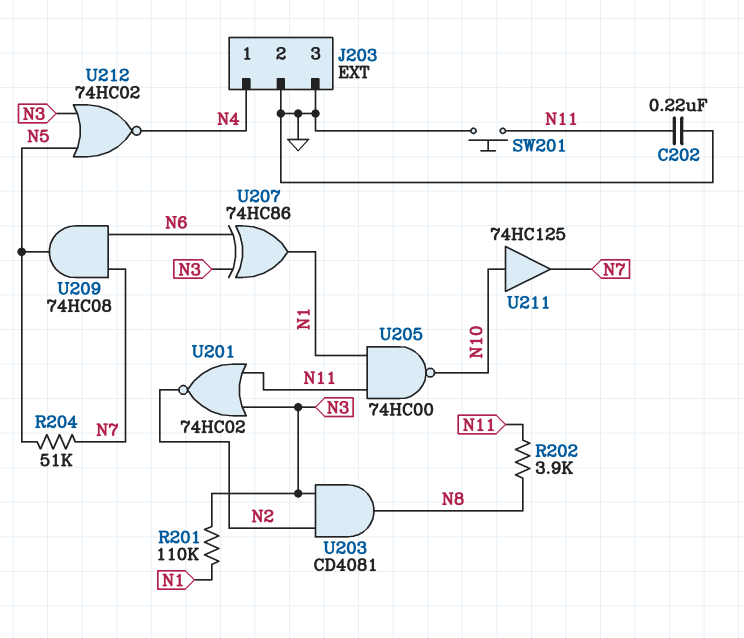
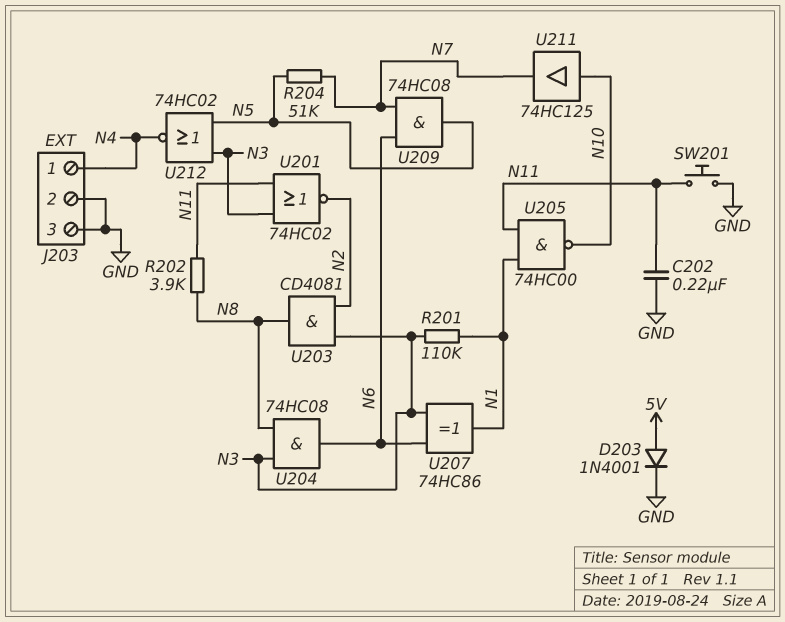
D203: none -> diode 1N4001 (A 5V, K GND)
U204: none -> AND 74HC08 (in N3, in N8, out N6)

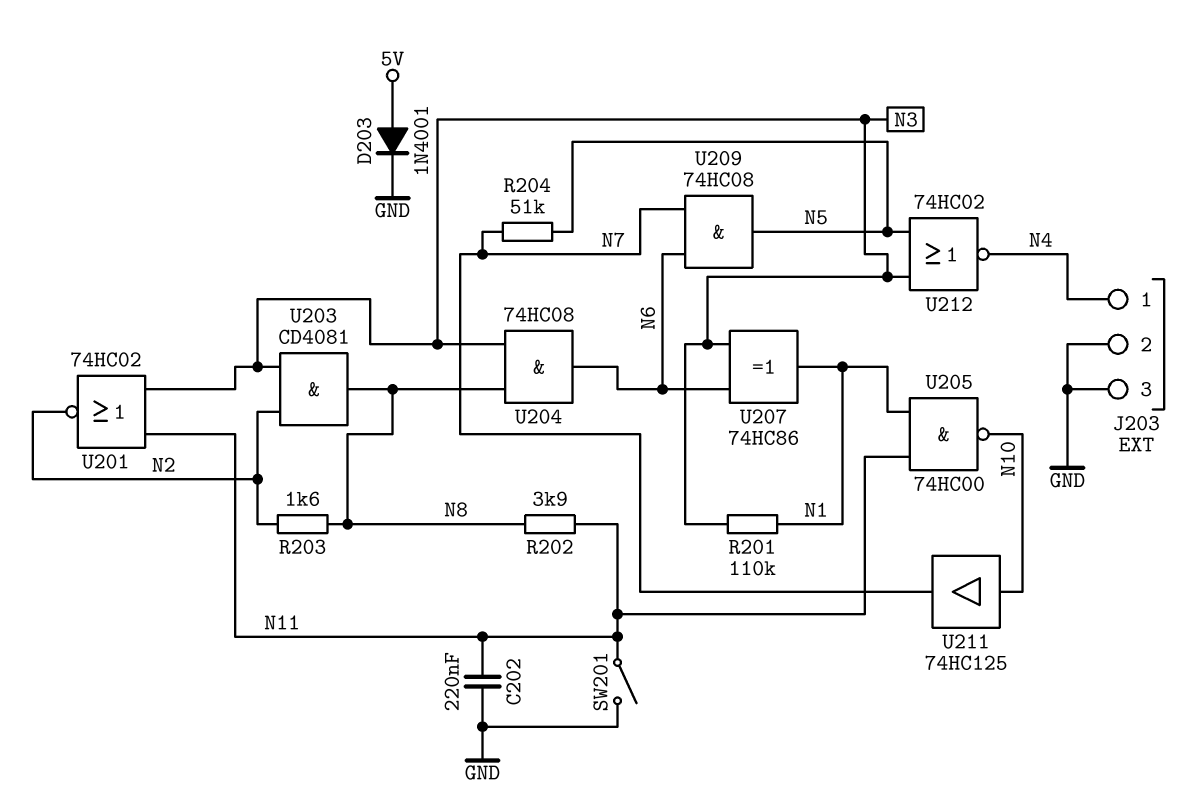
R203: none -> 1.6k (N2, N8)
SW201: button (GND, N11) -> switch (GND, N11)

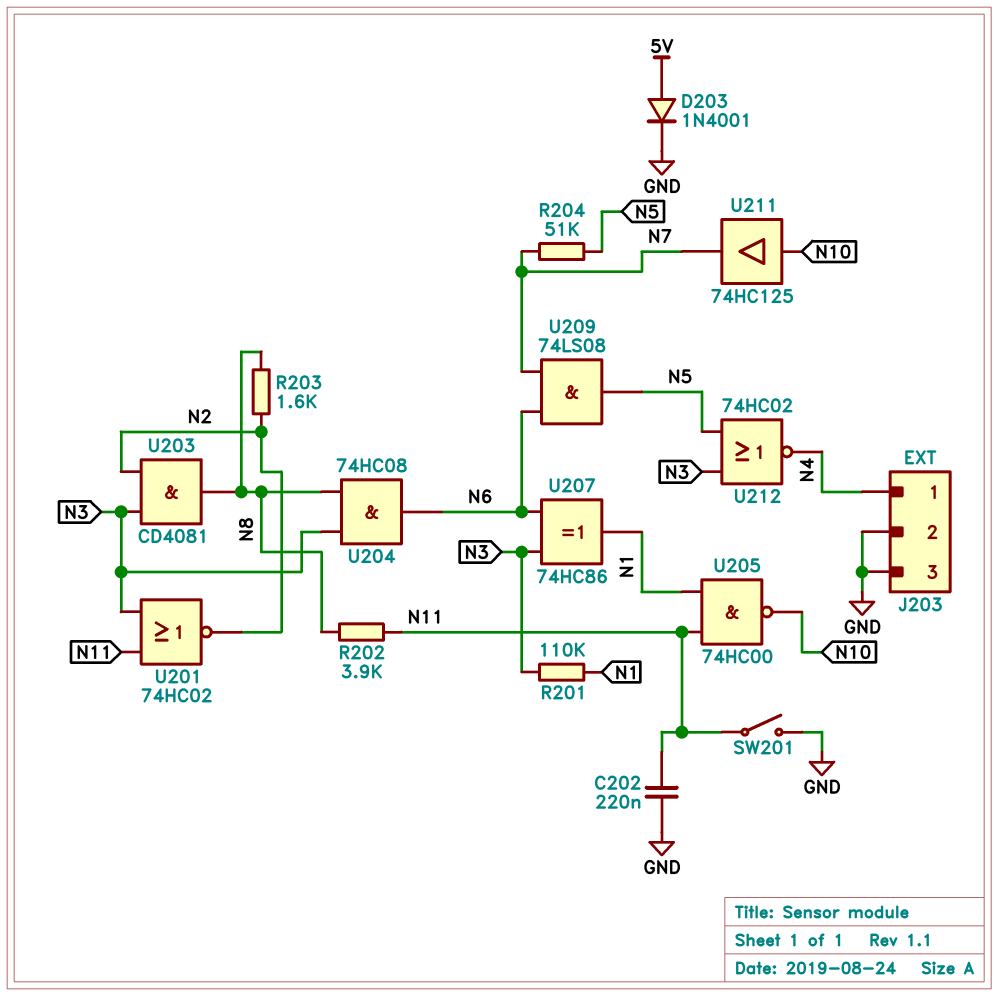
U209: AND 74HC08 (in N6, in N7, out N5) -> AND 74LS08 (in N6, in N7, out N5)

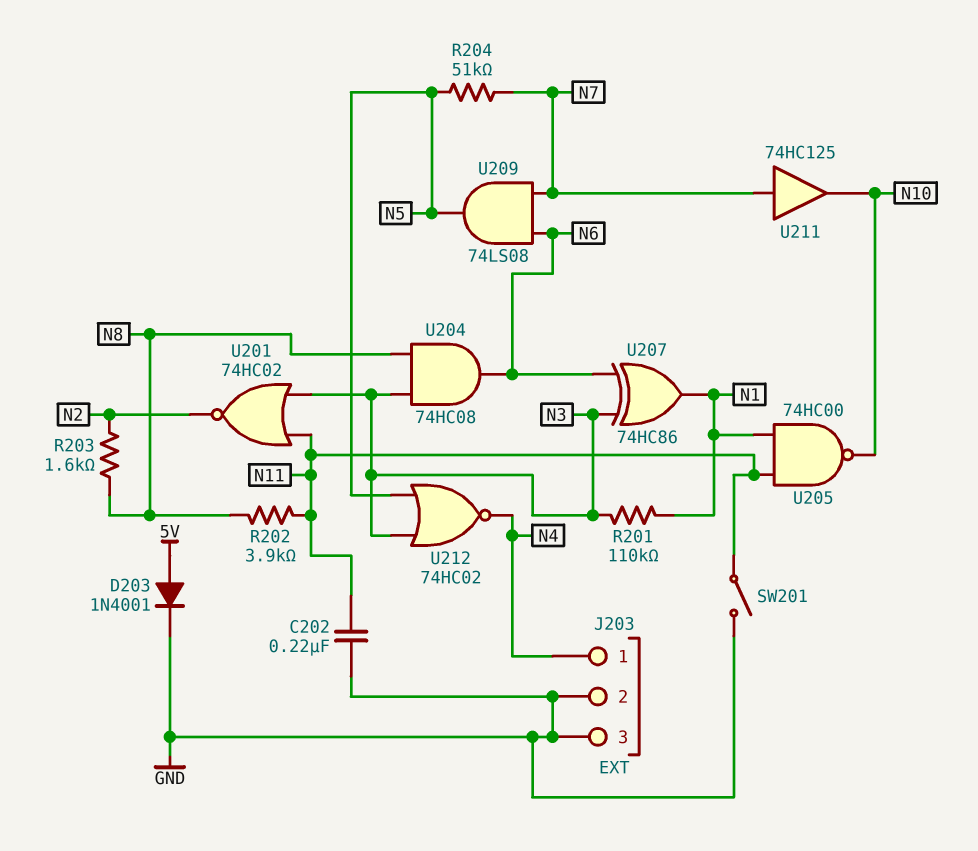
U203: AND CD4081 (in N2, in N3, out N8) -> none
U211: buffer 74HC125 (in N10, out N7) -> buffer 74HC125 (in N7, out N10)

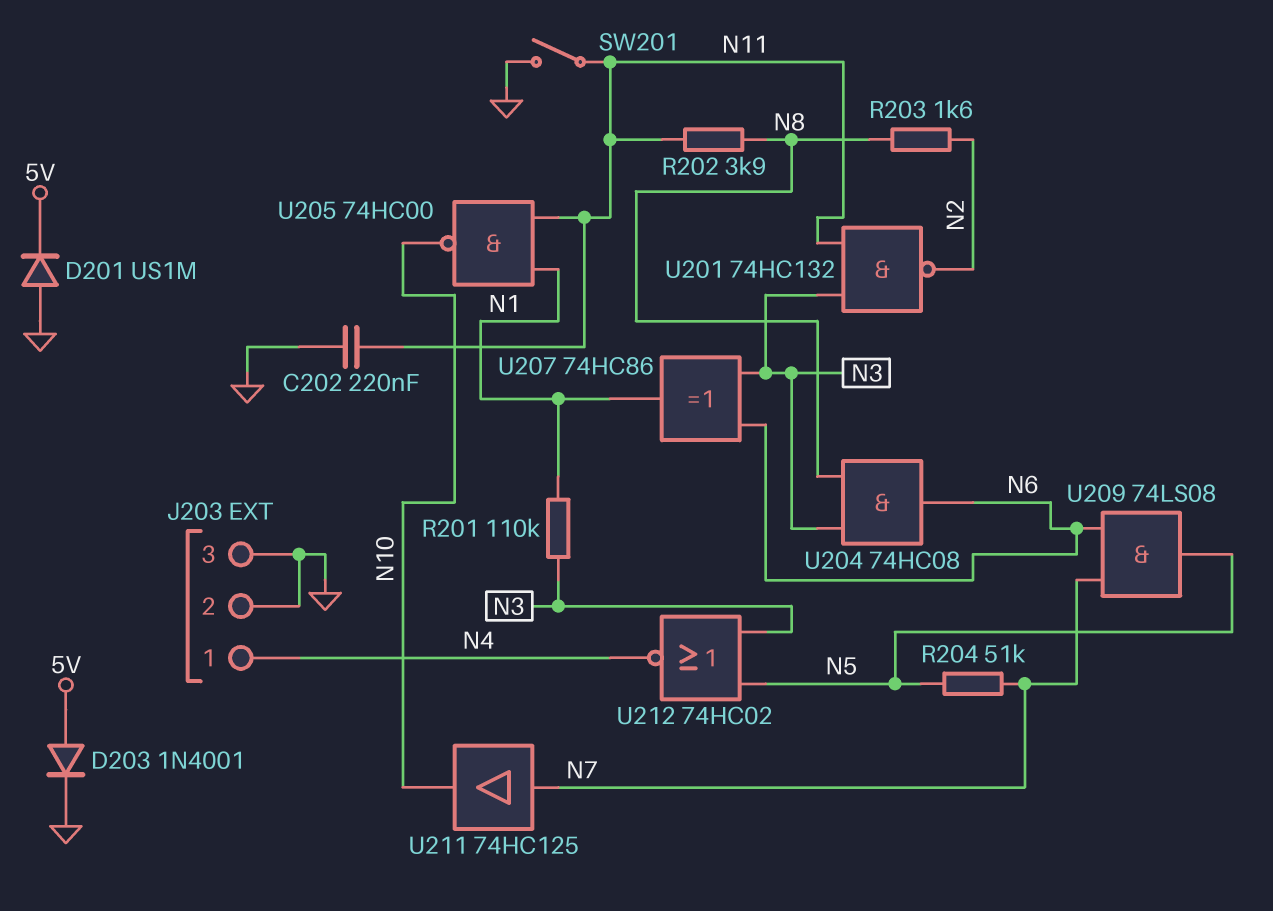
D201: none -> diode US1M (A GND, K 5V)
U201: NOR 74HC02 (in N3, in N11, out N2) -> NAND 74HC132 (in N3, in N11, out N2)

